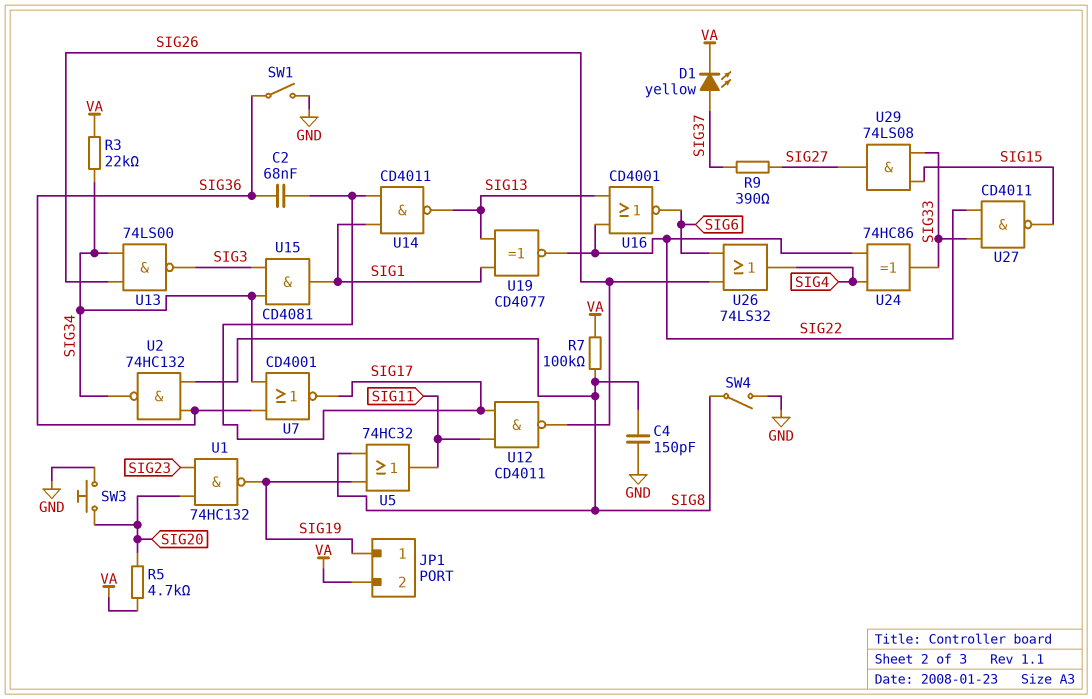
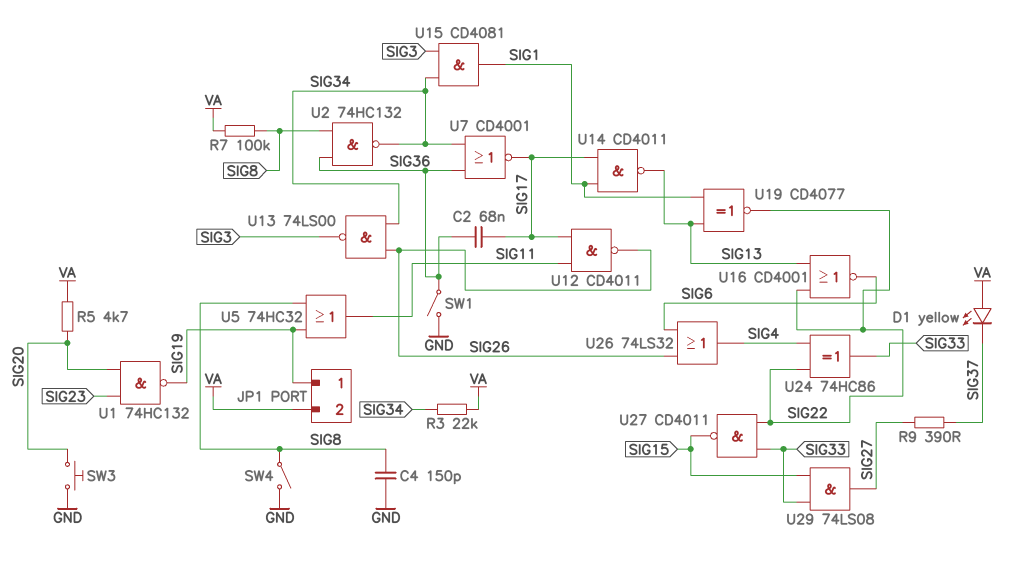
D1: LED yellow (A SIG37, K VA) -> LED yellow (A VA, K SIG37)

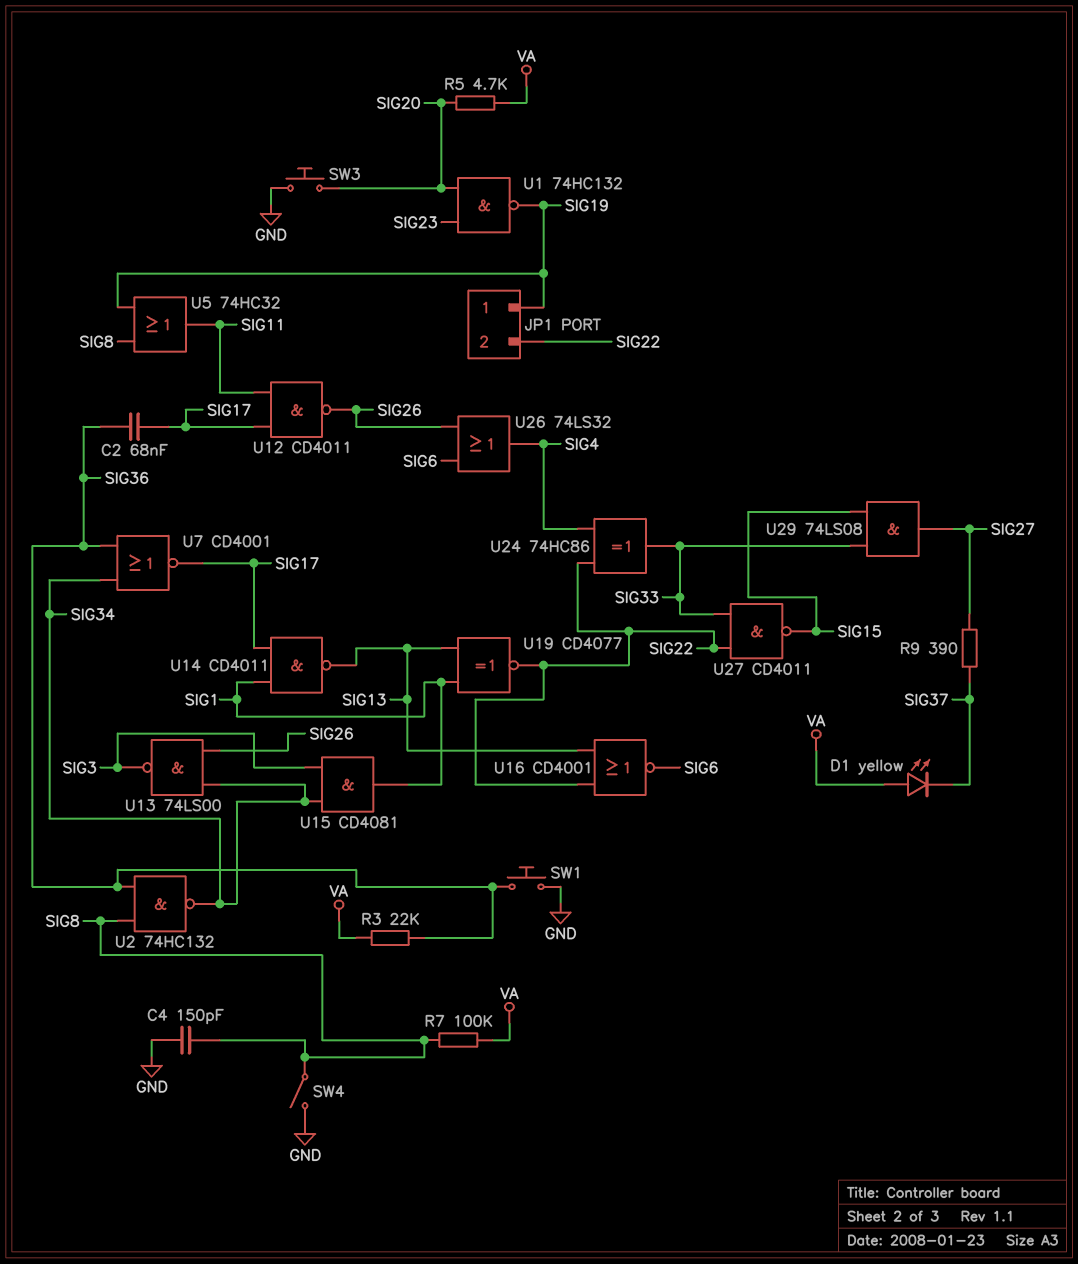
JP1 pin 2: VA -> SIG22
R3: 22k (SIG34, VA) -> 22k (SIG36, VA)
SW1: switch (GND, SIG36) -> button (GND, SIG36)

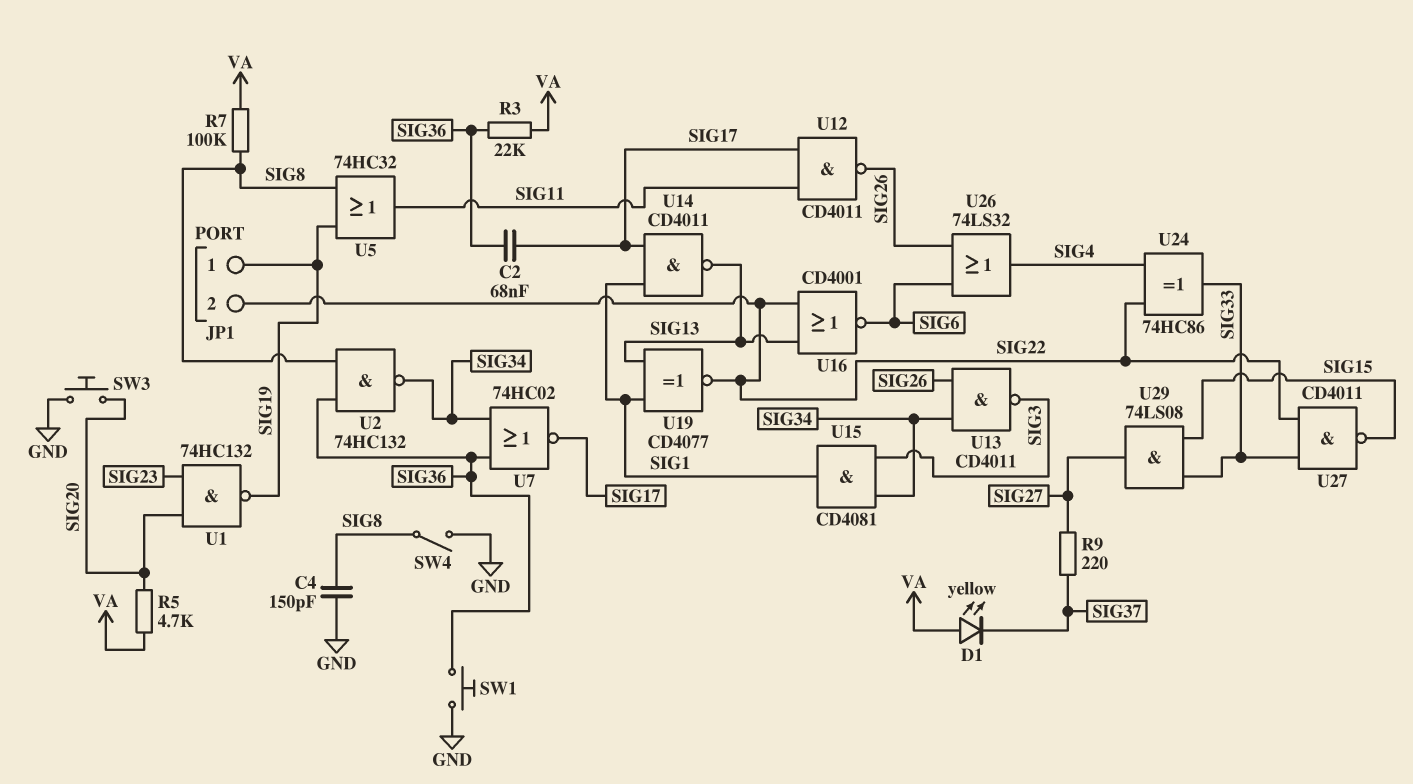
R9: 390 (SIG27, SIG37) -> 220 (SIG27, SIG37)
U7: NOR CD4001 (in SIG34, in SIG36, out SIG17) -> NOR 74HC02 (in SIG34, in SIG36, out SIG17)
U13: NAND 74LS00 (in SIG26, in SIG34, out SIG3) -> NAND CD4011 (in SIG26, in SIG34, out SIG3)

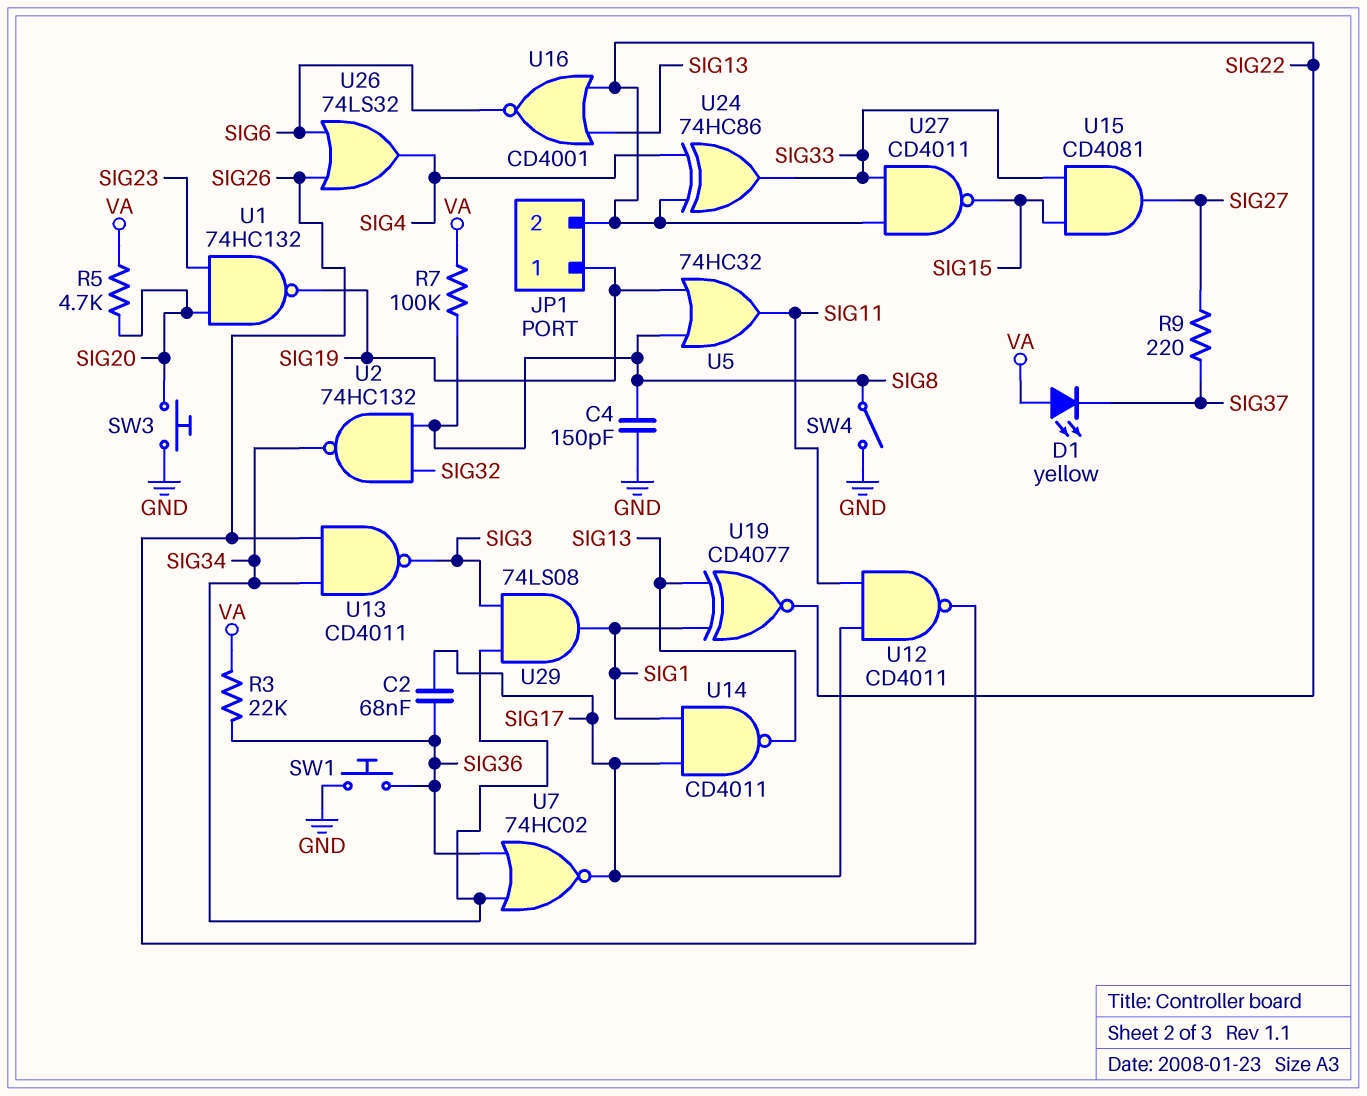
U2: NAND 74HC132 (in SIG8, in SIG36, out SIG34) -> NAND 74HC132 (in SIG8, in SIG32, out SIG34)
U15: AND CD4081 (in SIG3, in SIG34, out SIG1) -> AND CD4081 (in SIG15, in SIG33, out SIG27)
U29: AND 74LS08 (in SIG15, in SIG33, out SIG27) -> AND 74LS08 (in SIG3, in SIG34, out SIG1)

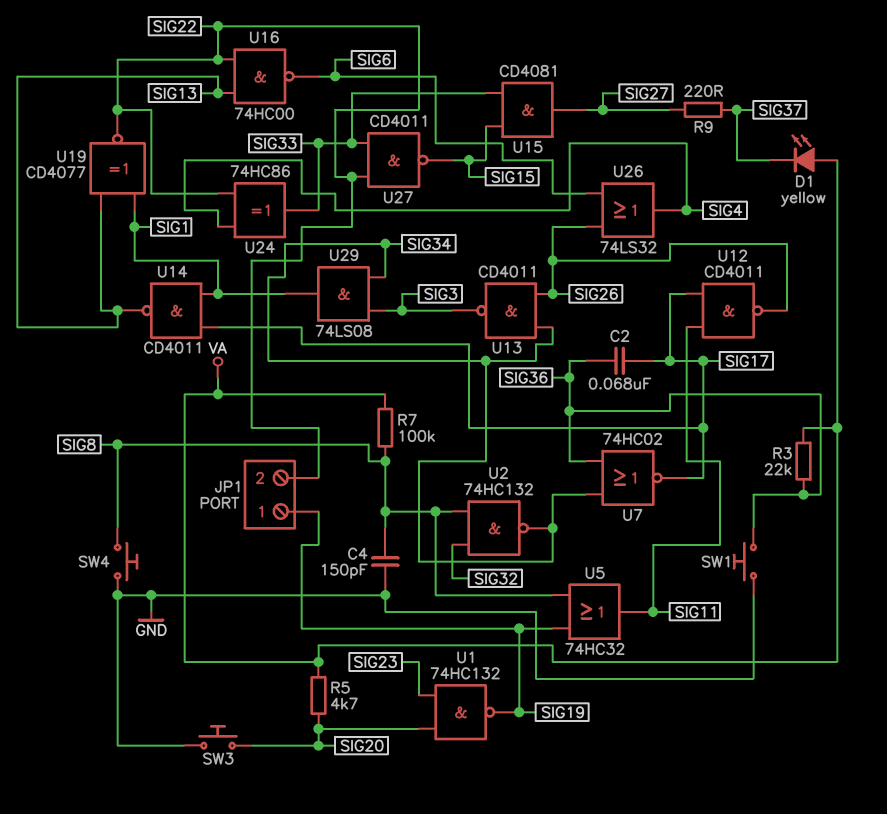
SW4: switch (GND, SIG8) -> button (GND, SIG8)
U16: NOR CD4001 (in SIG13, in SIG22, out SIG6) -> NAND 74HC00 (in SIG13, in SIG22, out SIG6)

